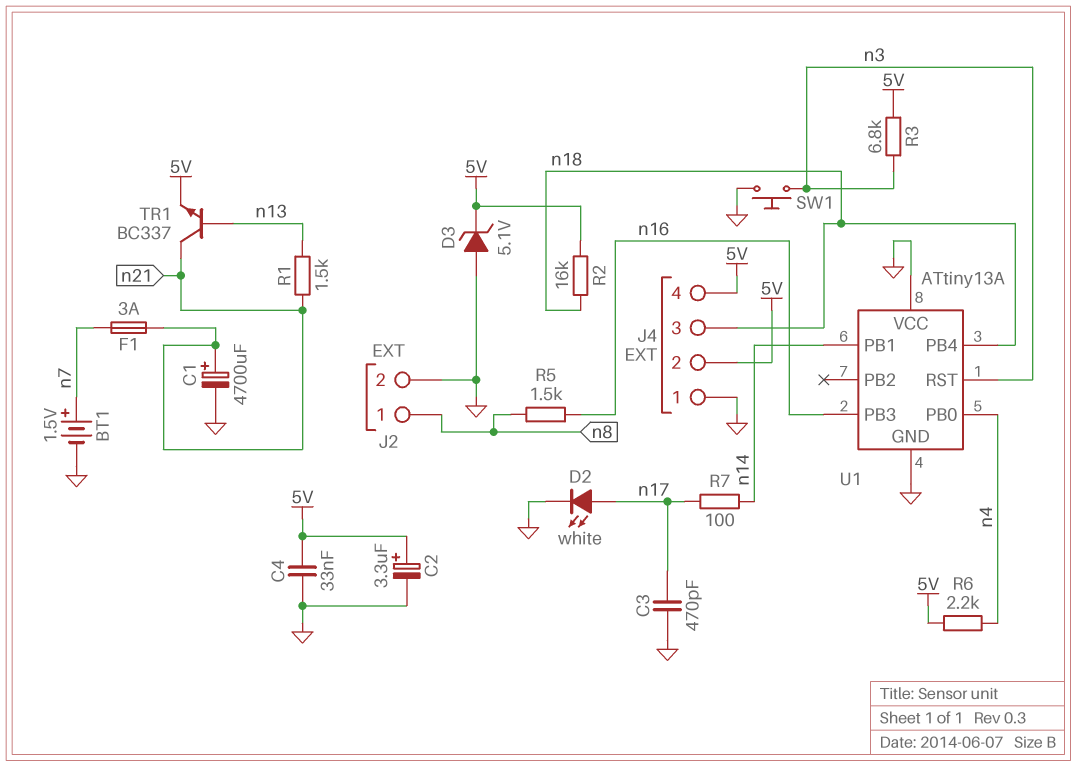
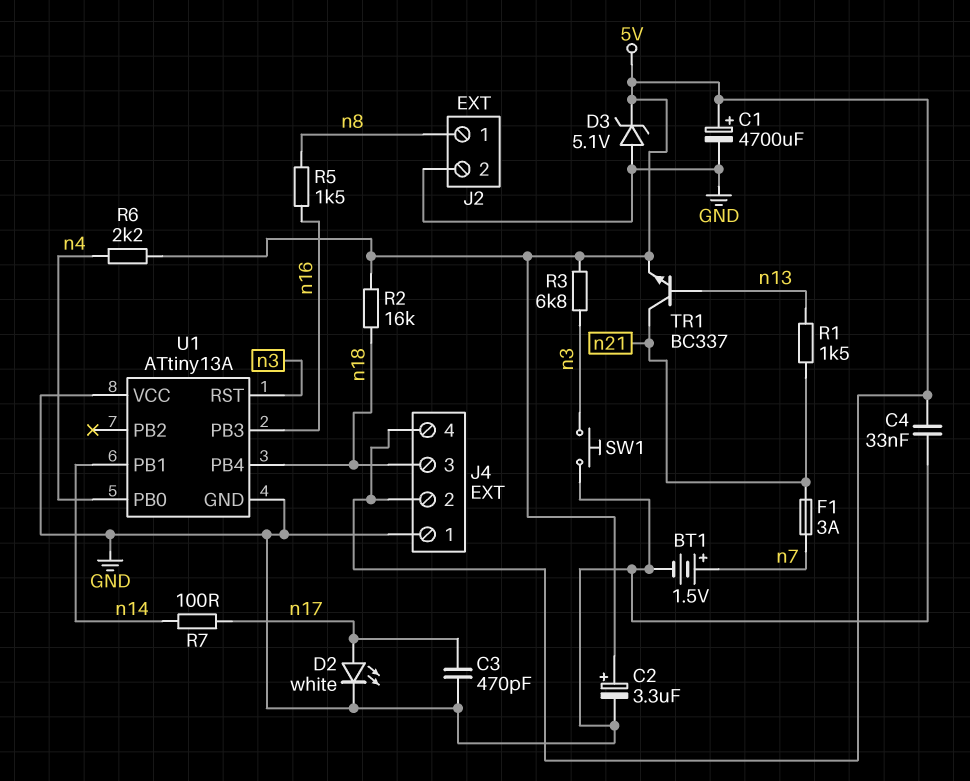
C1: 4700uF (plus n21, minus GND) -> 4700uF (plus 5V, minus GND)

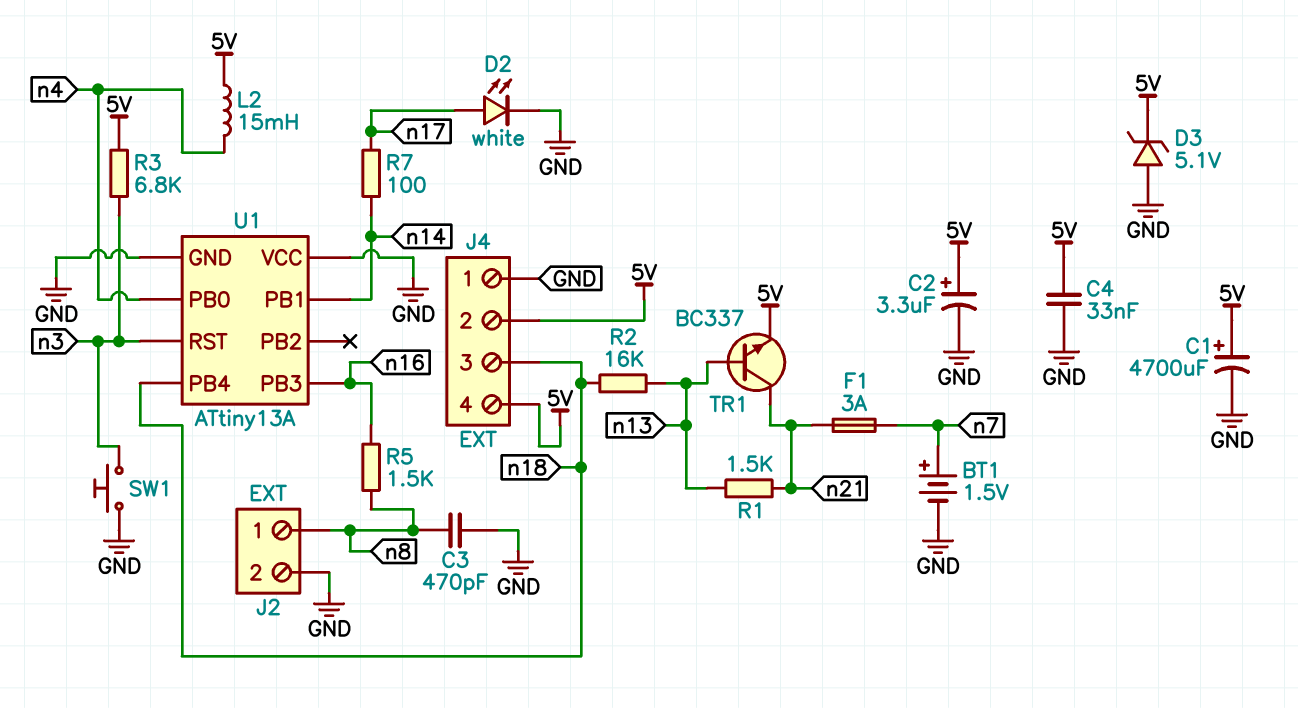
C3: 470pF (GND, n17) -> 470pF (GND, n8)
L2: none -> 15mH (5V, n4)
R2: 16k (5V, n18) -> 16k (n13, n18)
R6: 2.2k (5V, n4) -> none

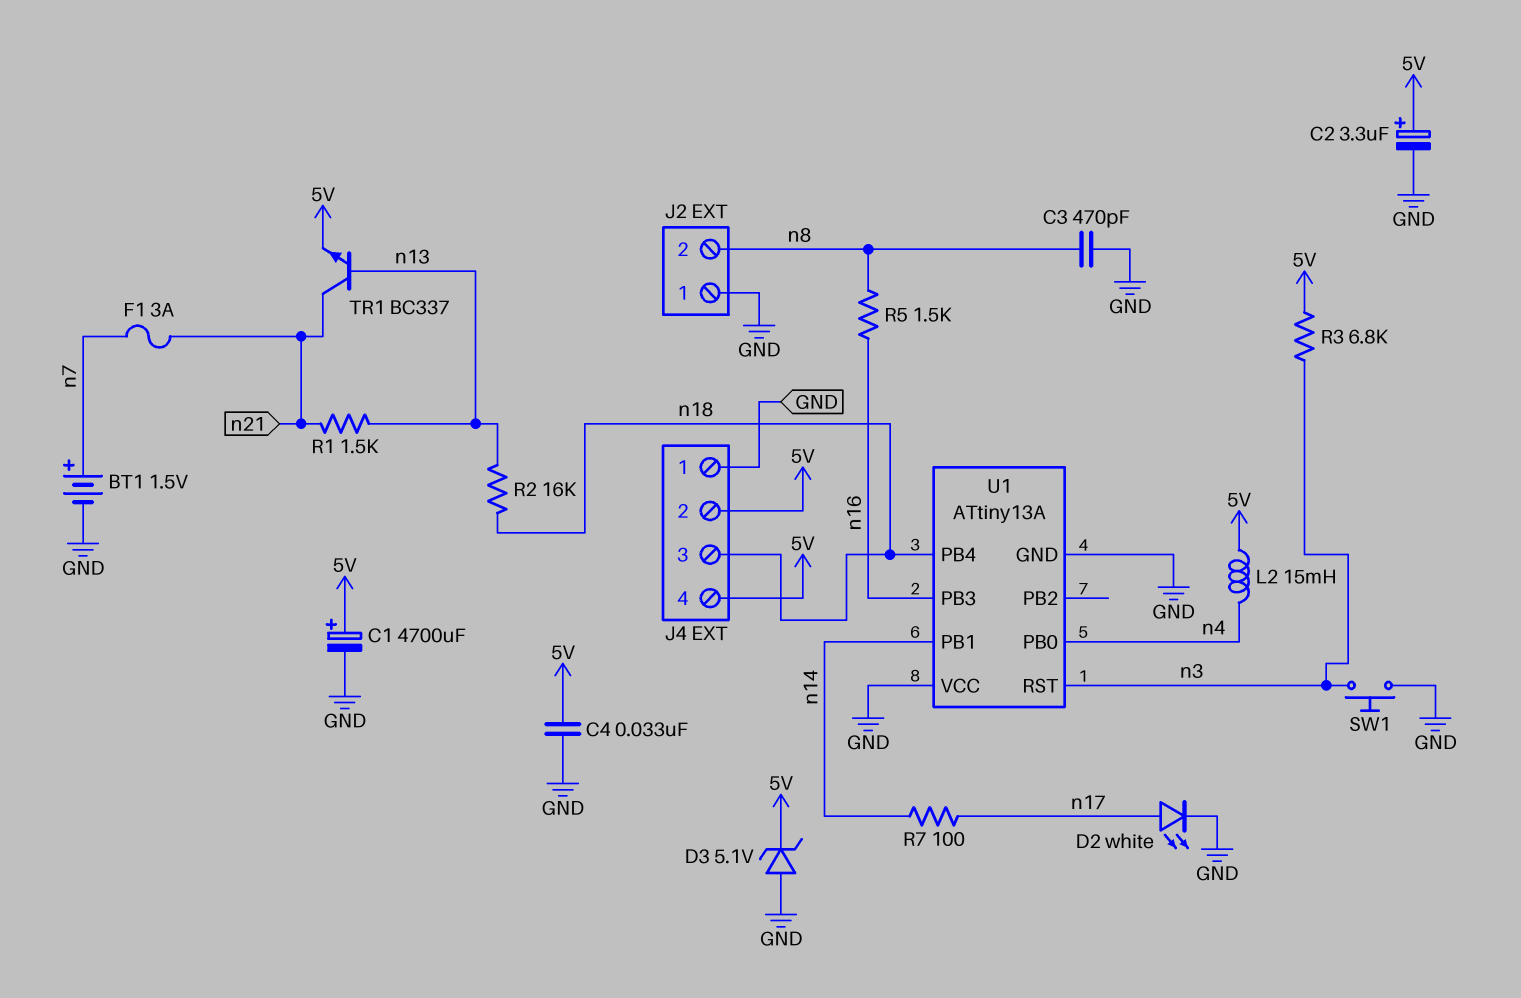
J2 pin 1: n8 -> GND
J2 pin 2: GND -> n8

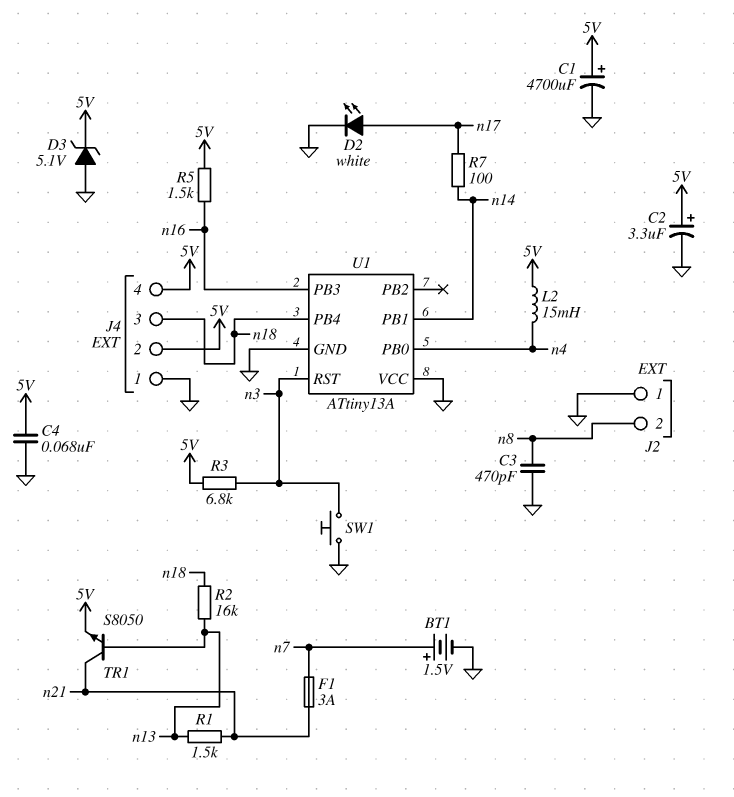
C4: 33nF (5V, GND) -> 68nF (5V, GND)
R5: 1.5k (n8, n16) -> 1.5k (5V, n16)
TR1: NPN BC337 (B n13, C n21, E 5V) -> NPN S8050 (B n13, C n21, E 5V)

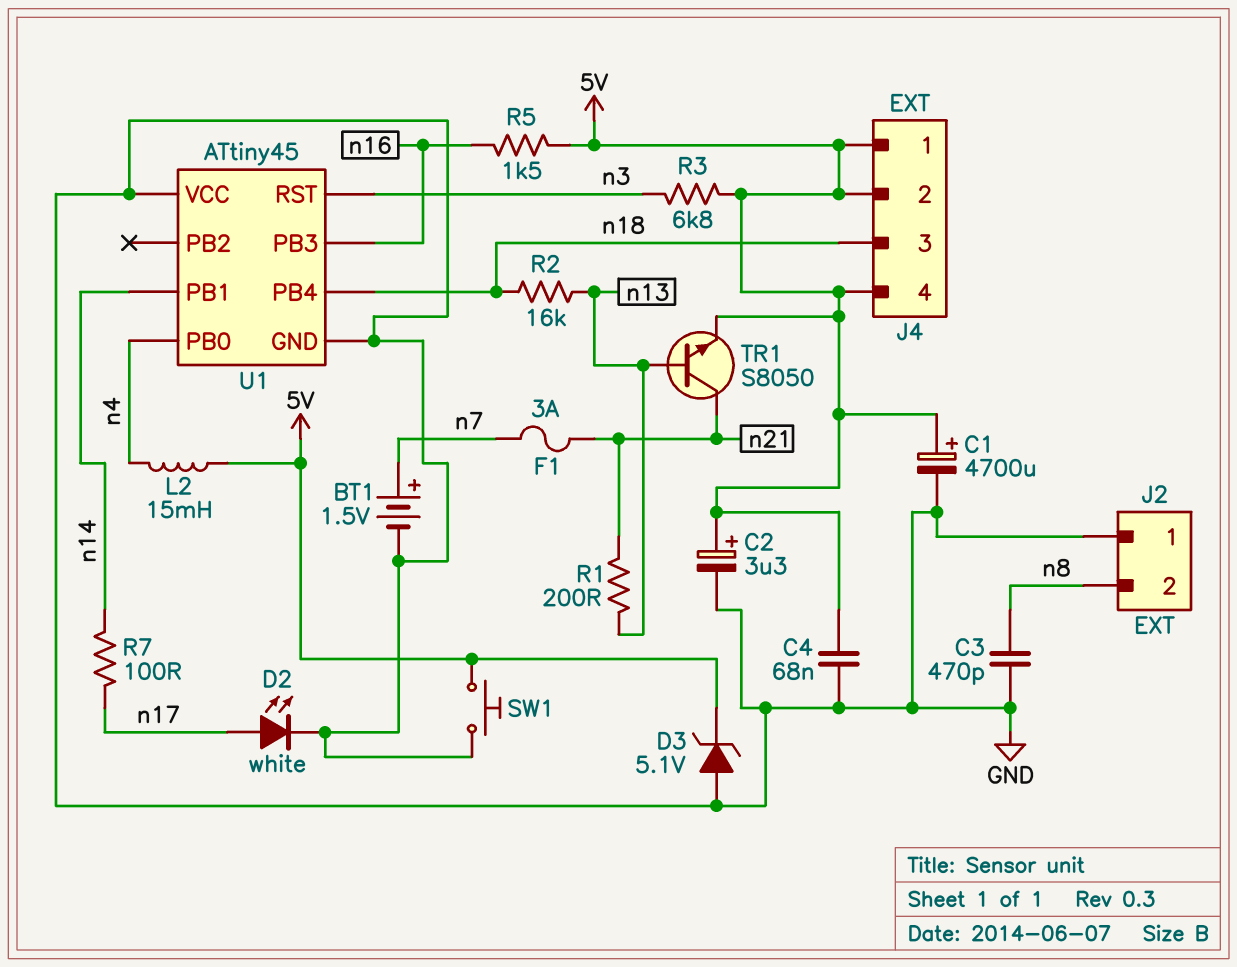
J4 pin 1: GND -> 5V
R1: 1.5k (n13, n21) -> 200 (n13, n21)
SW1: button (GND, n3) -> button (5V, GND)
U1: ATtiny13A -> ATtiny45

